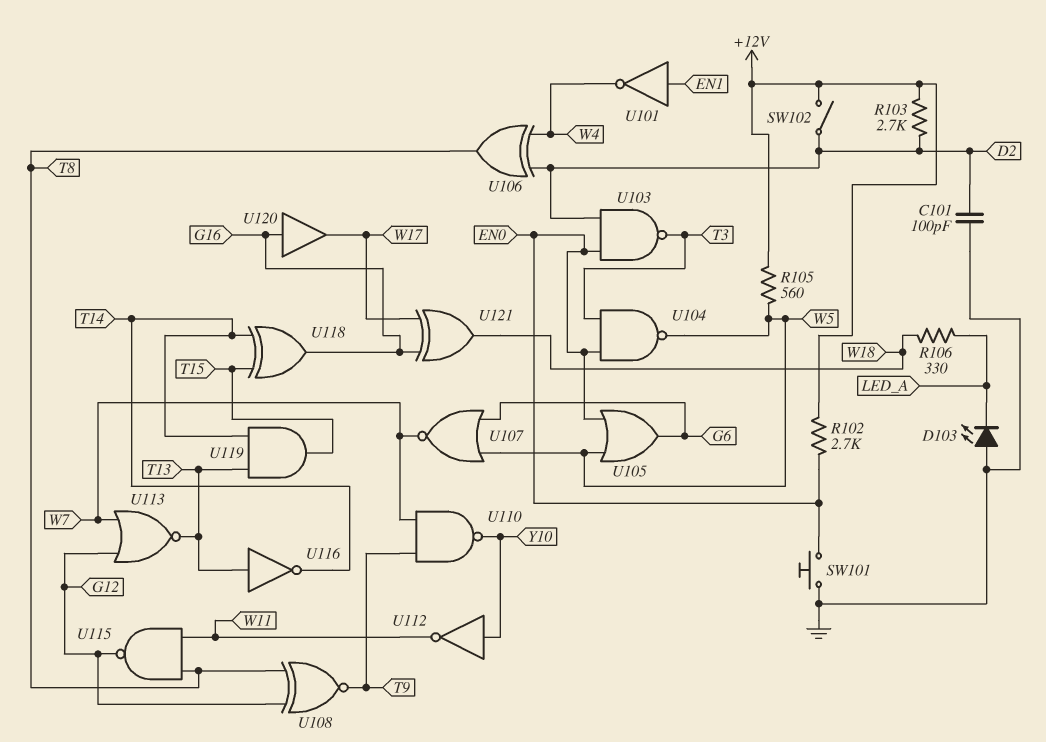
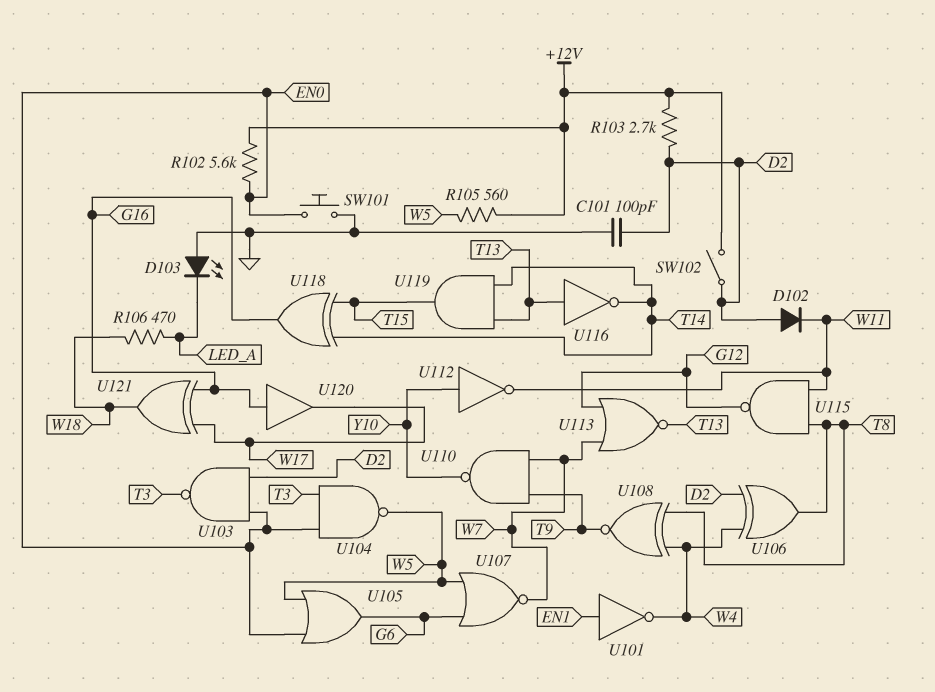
D102: none -> diode (A D2, K W11)
R102: 2.7k (+12V, EN0) -> 5.6k (+12V, EN0)
R106: 330 (LED_A, W18) -> 470 (LED_A, W18)
U108: XNOR (in G12, in T8, out T9) -> XNOR (in T8, in W4, out T9)

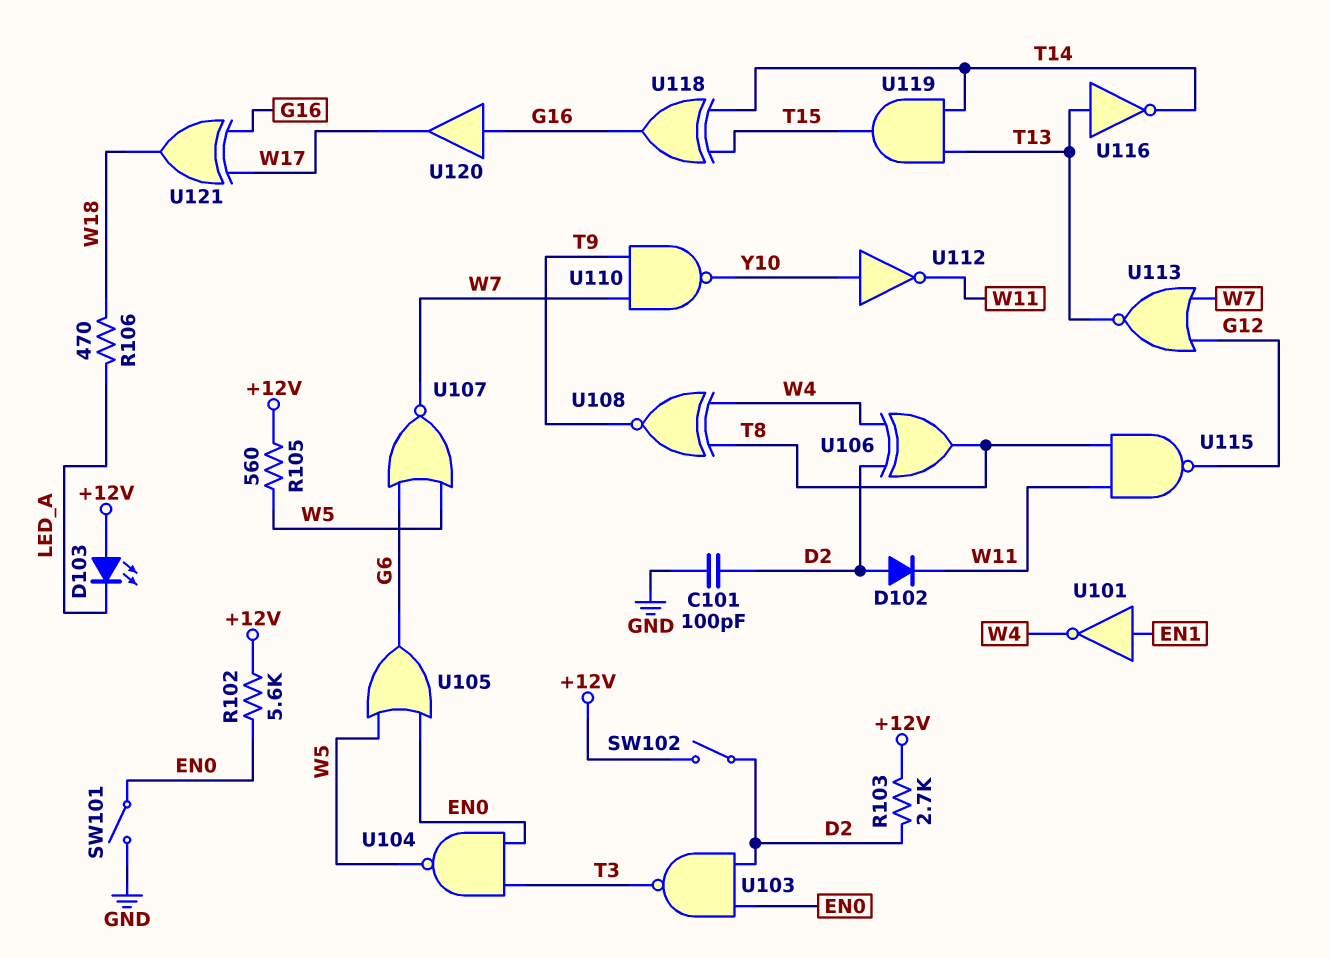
D103: LED (A GND, K LED_A) -> LED (A +12V, K LED_A)
SW101: button (EN0, GND) -> switch (EN0, GND)

